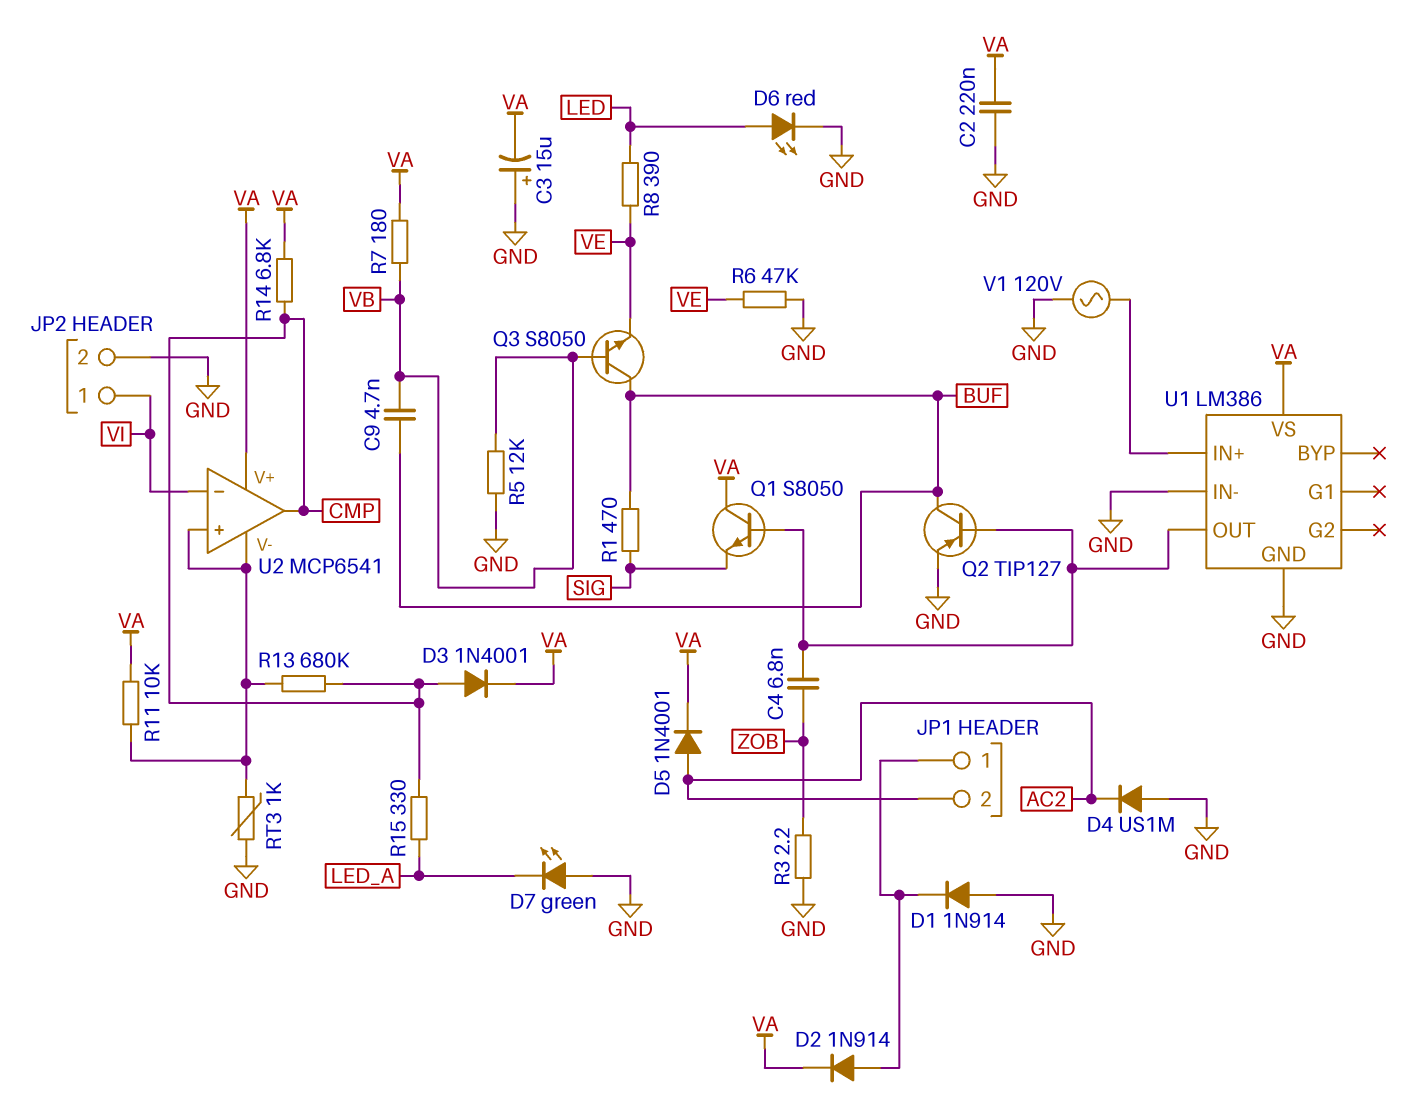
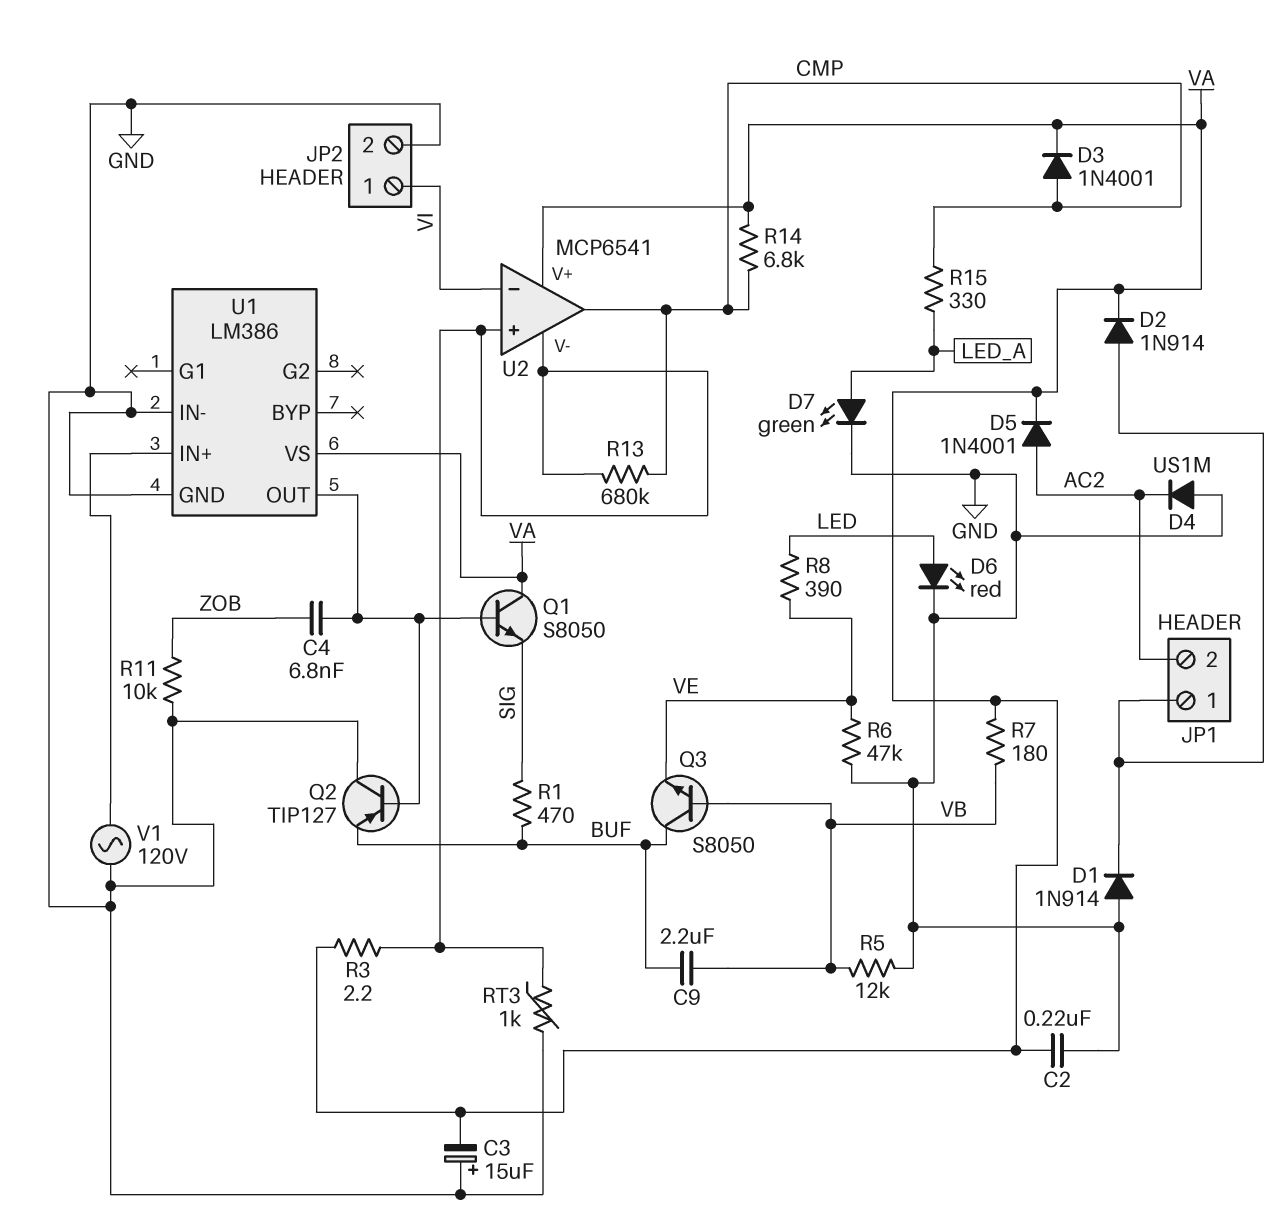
C9: 4.7nF (BUF, VB) -> 2.2uF (BUF, VB)
D7: LED green (A GND, K LED_A) -> LED green (A LED_A, K GND)
Q2: PNP TIP127 (B U1/OUT, C BUF, E GND) -> PNP TIP127 (B U1/OUT, C GND, E BUF)
R3: 2.2 (GND, ZOB) -> 2.2 (U2/V-, VA)
R11: 10k (U2/V-, VA) -> 10k (GND, ZOB)

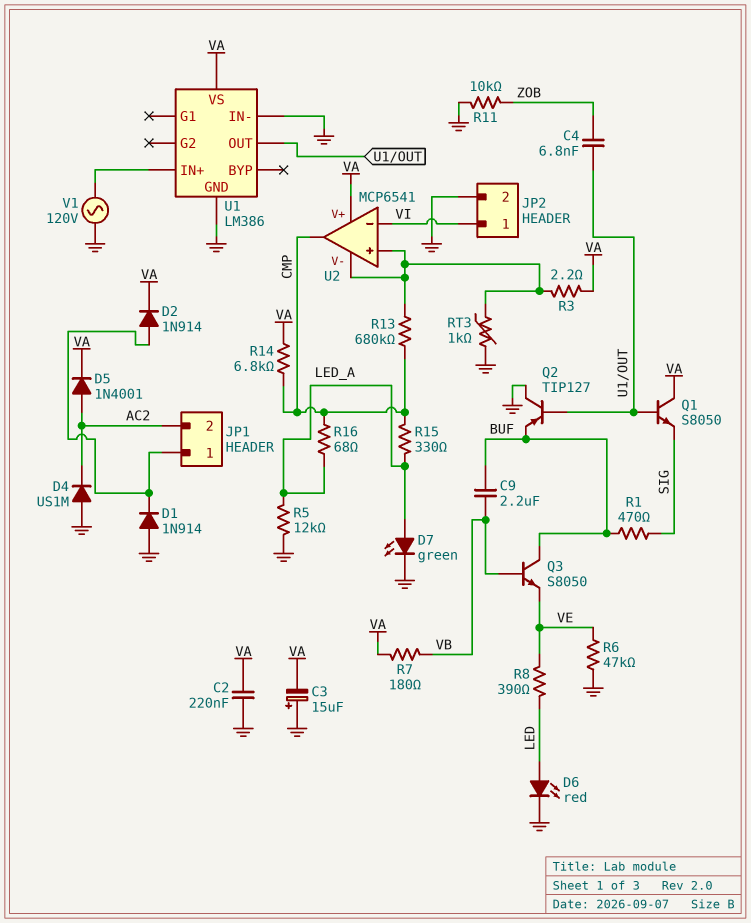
D3: diode 1N4001 (A CMP, K VA) -> none
R5: 12k (GND, VB) -> 12k (GND, LED_A)
R16: none -> 68 (CMP, LED_A)

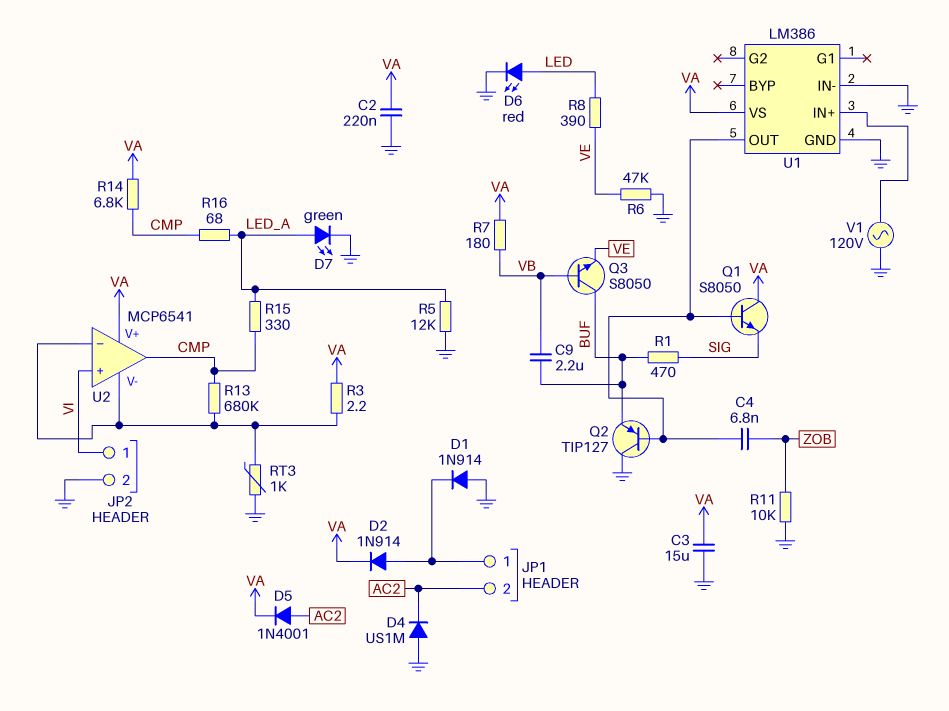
C3: 15uF (plus GND, minus VA) -> 15uF (GND, VA)
U2 pin in+: U2/V- -> VI
U2 pin in-: VI -> U2/V-

